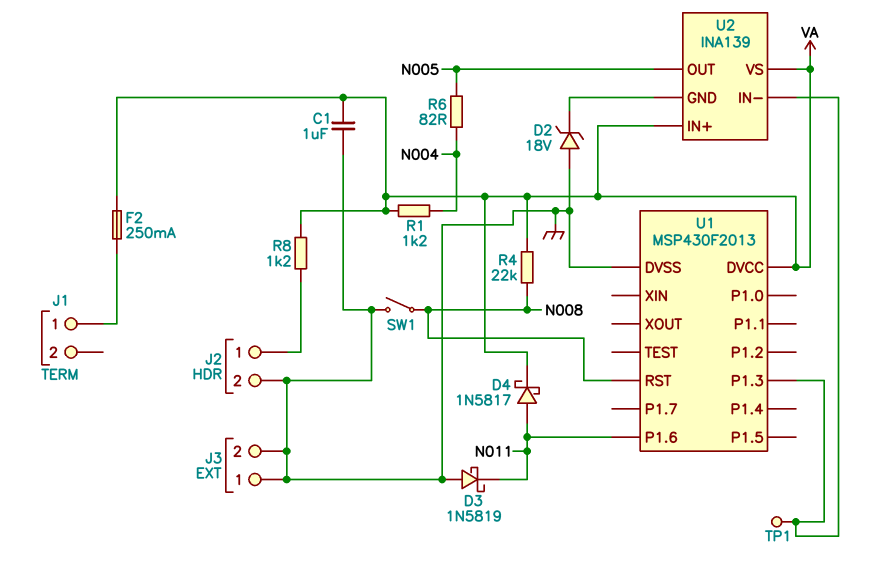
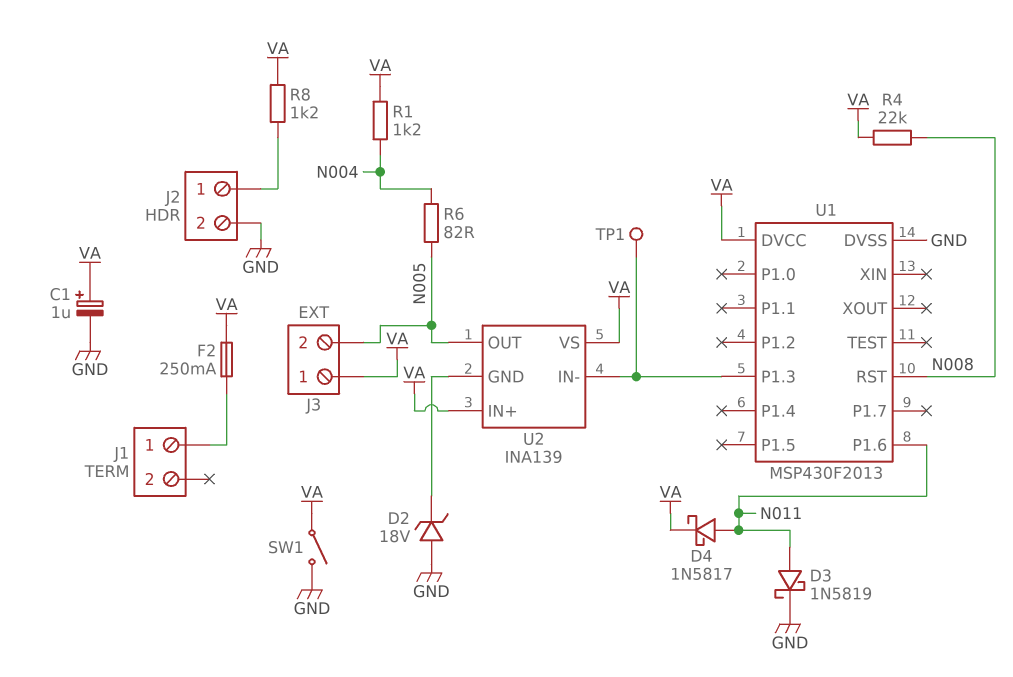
C1: 1uF (GND, VA) -> 1uF (plus VA, minus GND)
D3: schottky 1N5819 (A GND, K N011) -> schottky 1N5819 (A N011, K GND)
J3 pin 1: GND -> VA
J3 pin 2: GND -> N005
SW1: switch (GND, N008) -> switch (GND, VA)

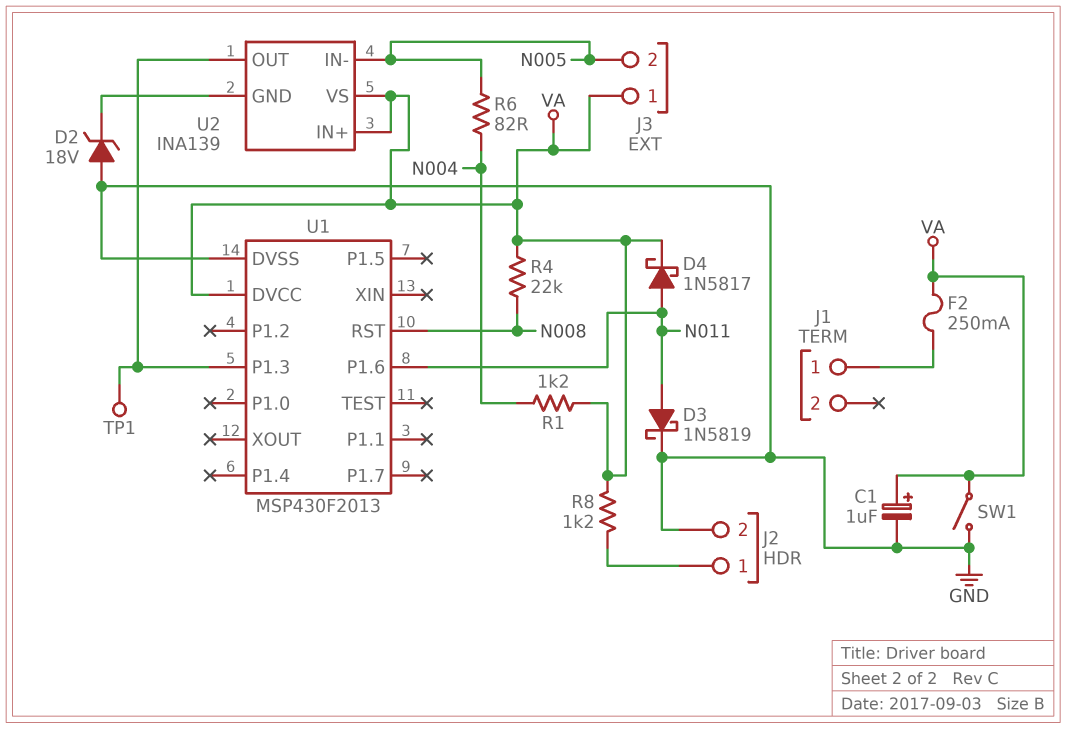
U2 pin IN-: U1/P1.3 -> N005
U2 pin OUT: N005 -> U1/P1.3

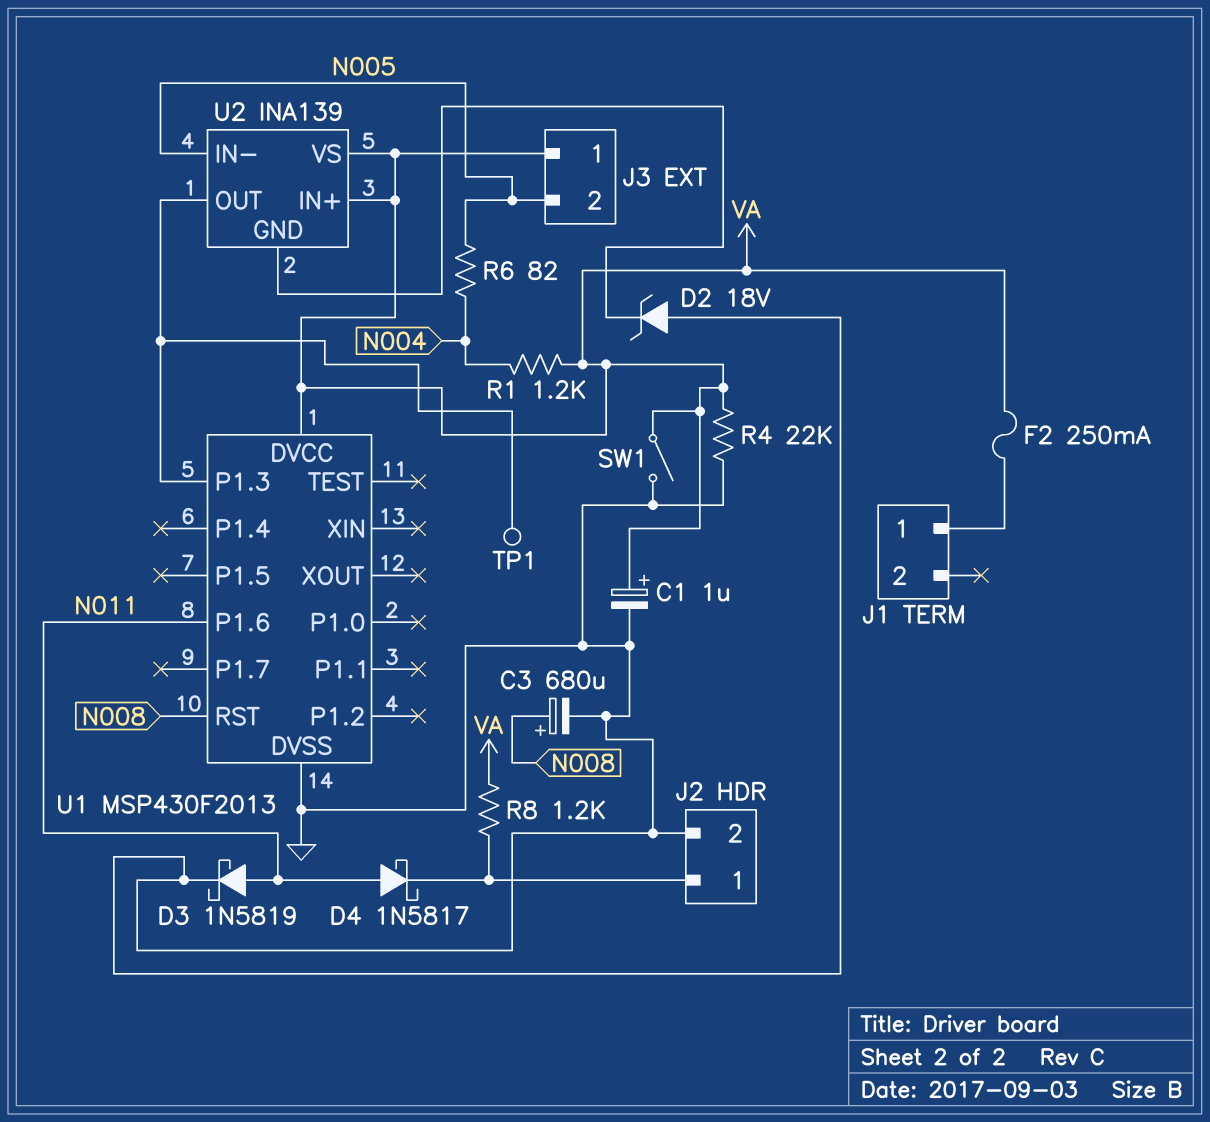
C3: none -> 680uF (plus N008, minus GND)
D4: schottky 1N5817 (A N011, K VA) -> schottky 1N5817 (A N011, K J2/1)
R4: 22k (N008, VA) -> 22k (GND, VA)

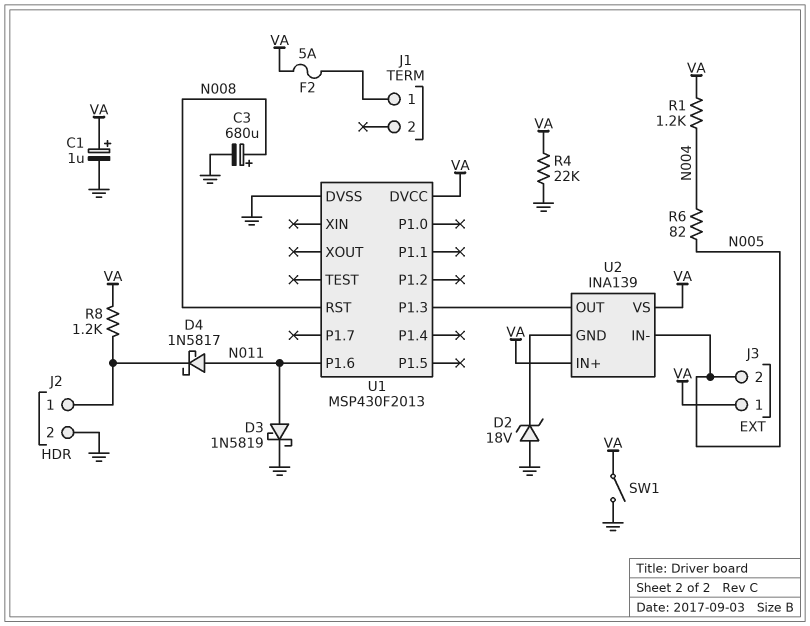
F2: 250mA (J1/1, VA) -> 5A (J1/1, VA)
TP1: test point (U1/P1.3) -> none

